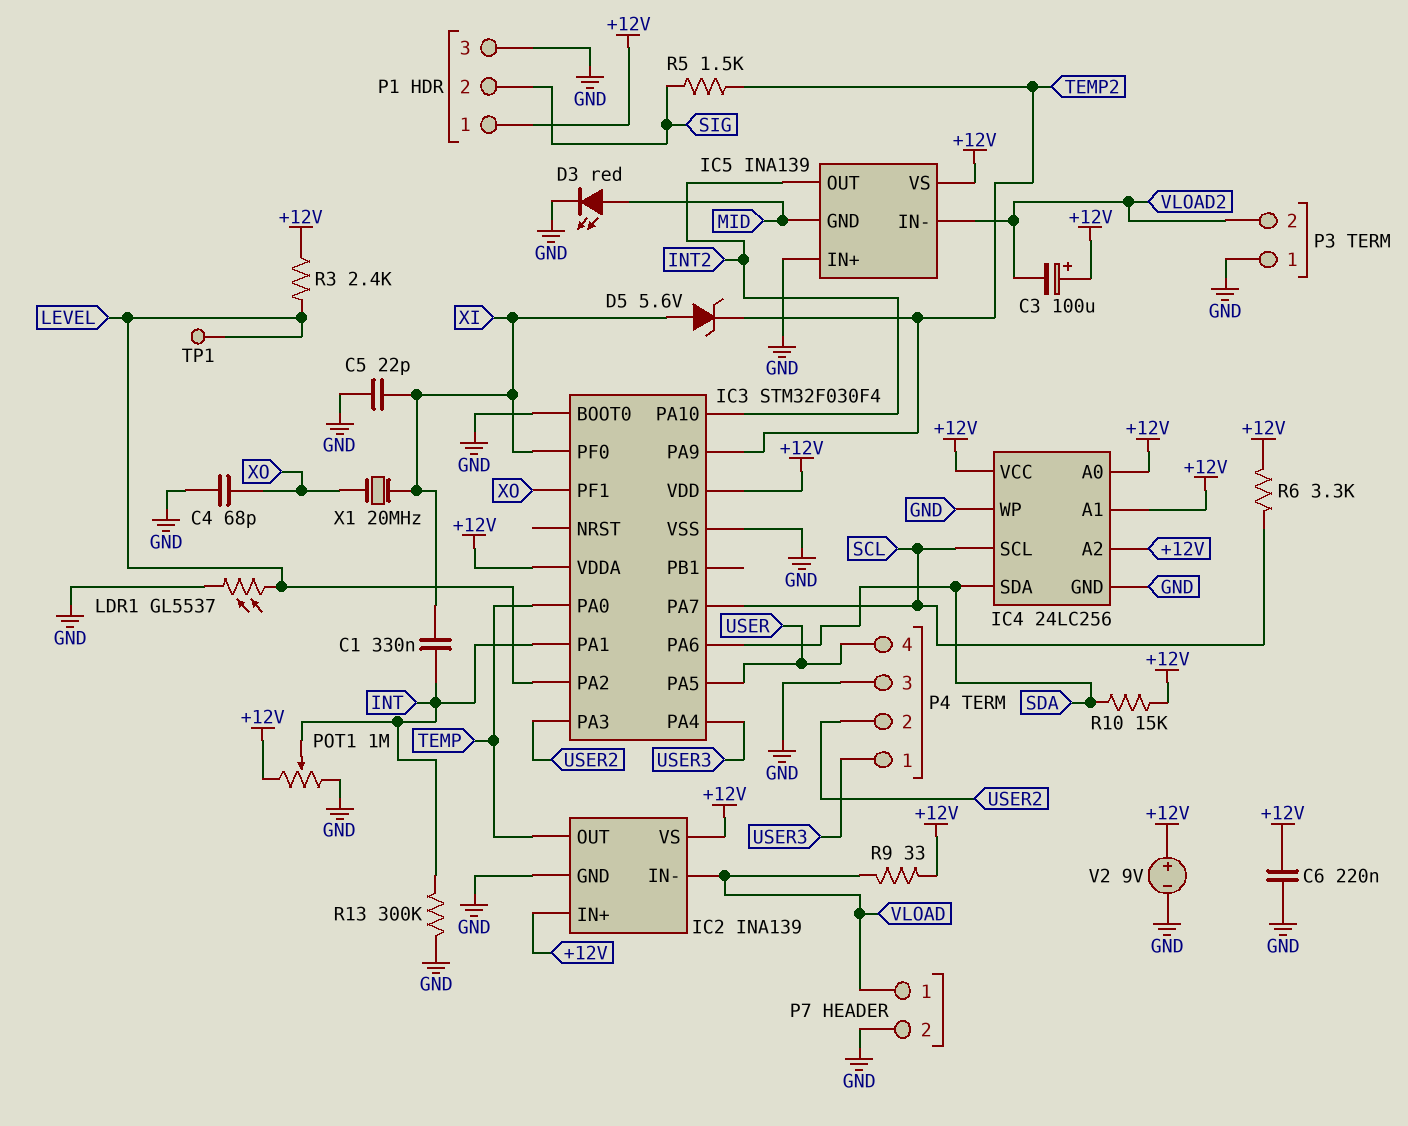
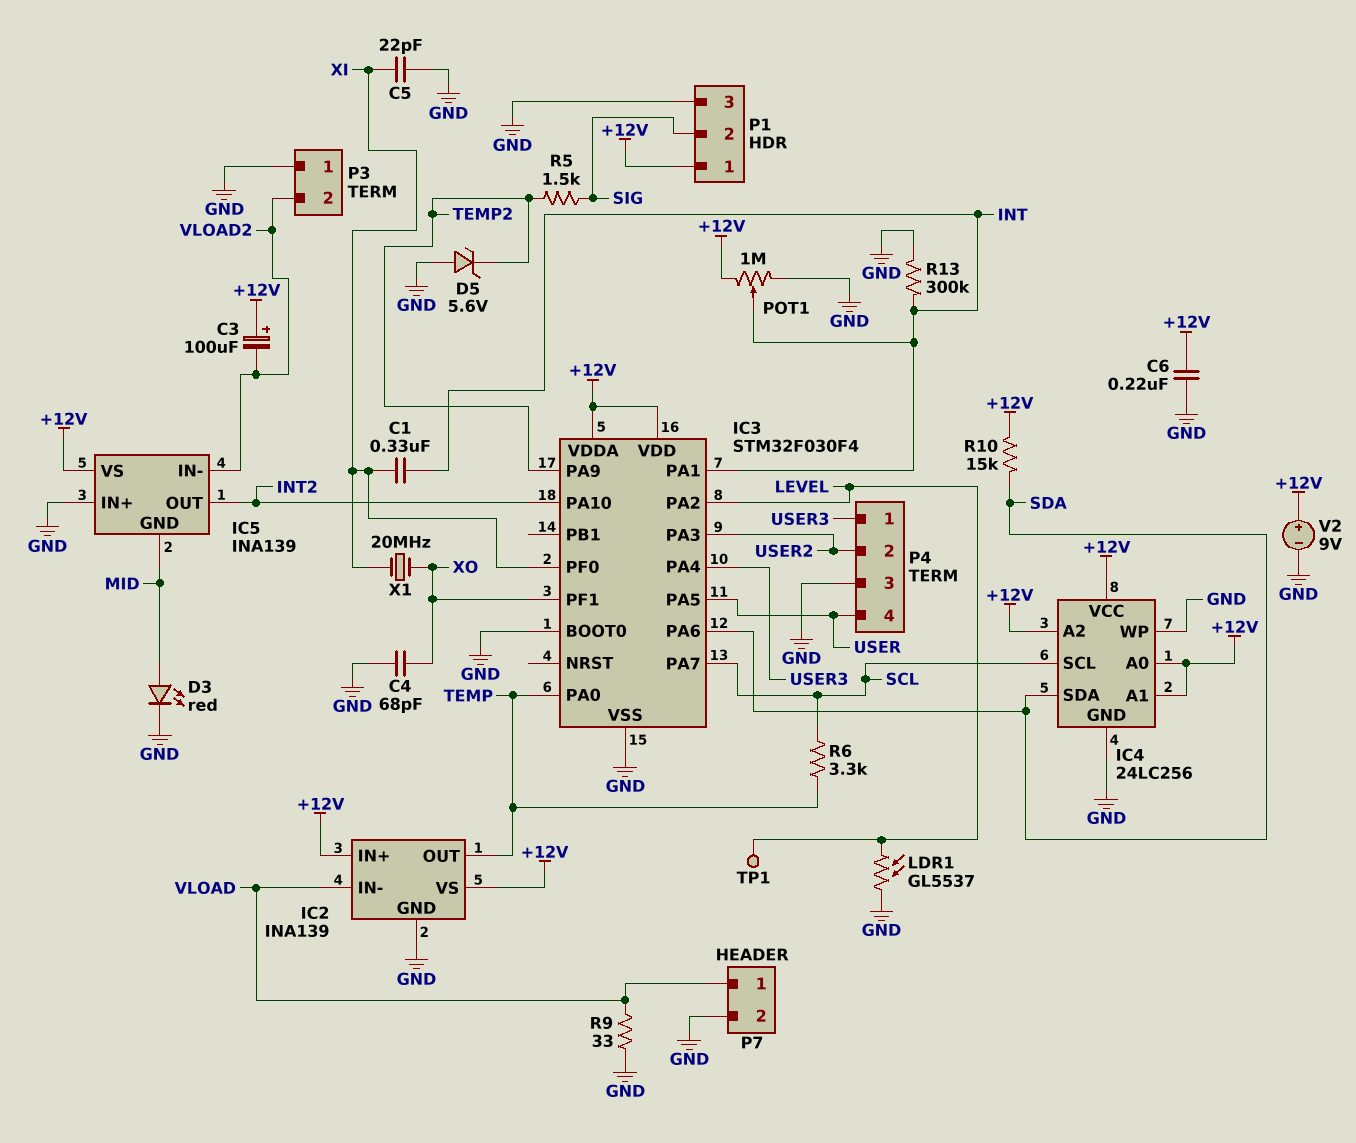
D5: zener 5.6V (A XI, K TEMP2) -> zener 5.6V (A GND, K TEMP2)
R3: 2.4k (+12V, LEVEL) -> none
R6: 3.3k (+12V, SCL) -> 3.3k (SCL, TEMP)
R9: 33 (+12V, VLOAD) -> 33 (GND, VLOAD)

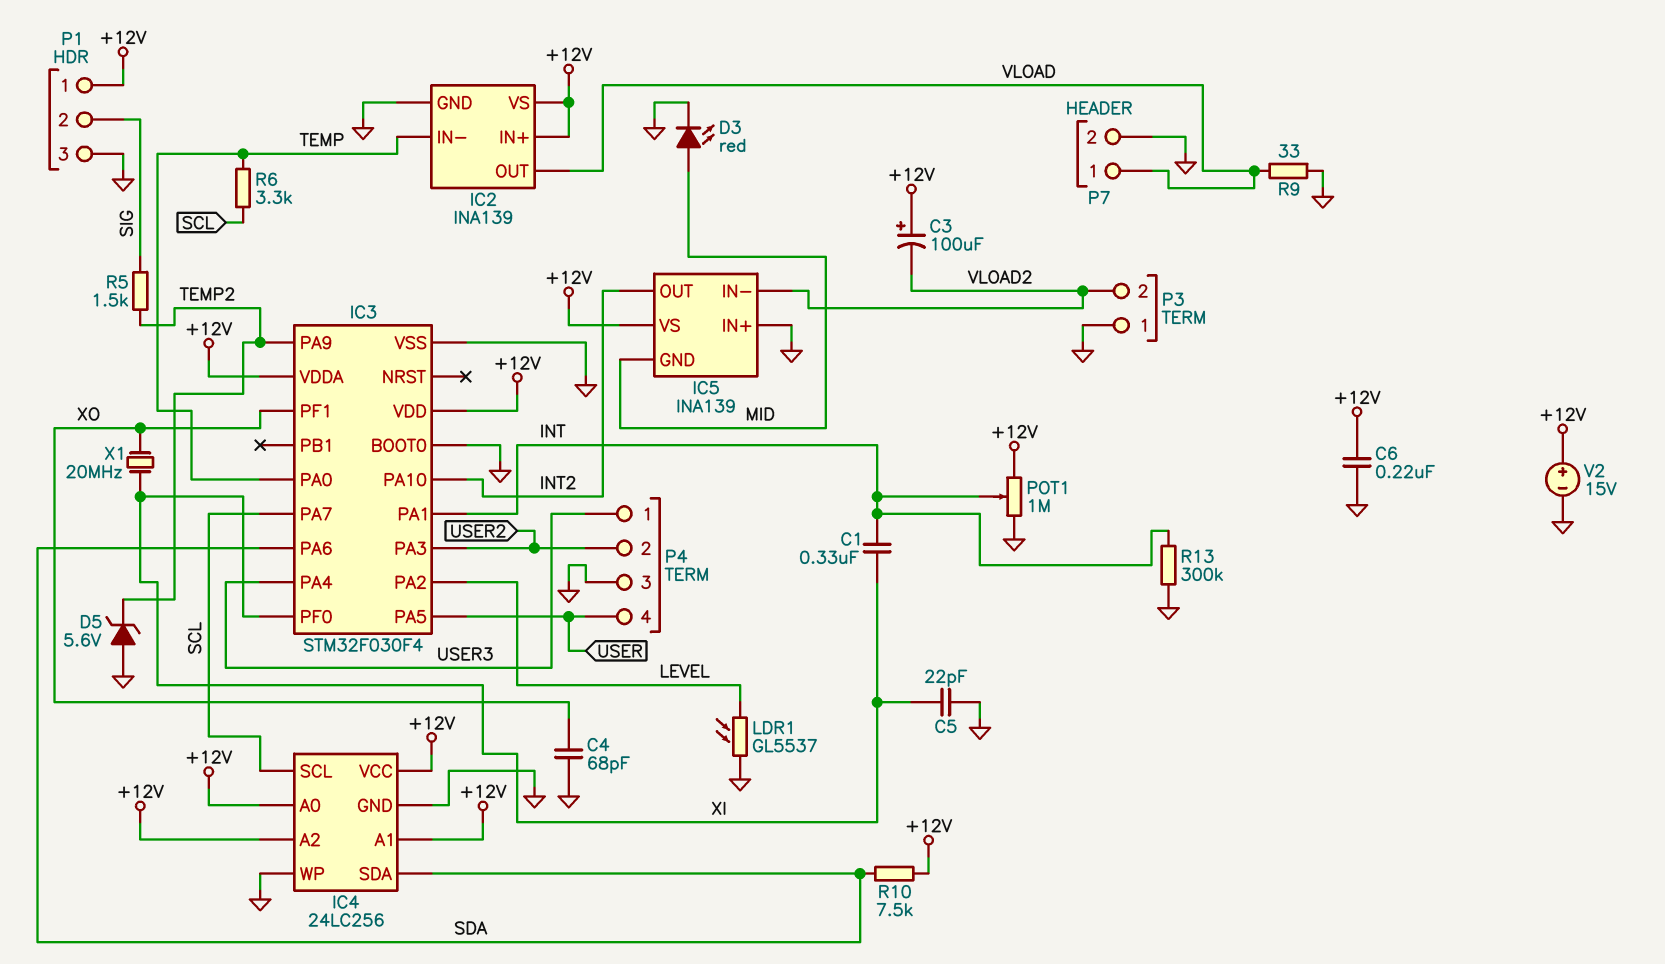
IC2 pin IN-: VLOAD -> TEMP
IC2 pin OUT: TEMP -> VLOAD
R10: 15k (+12V, SDA) -> 7.5k (+12V, SDA)
TP1: test point (LEVEL) -> none
V2: 9V (plus +12V, minus GND) -> 15V (plus +12V, minus GND)

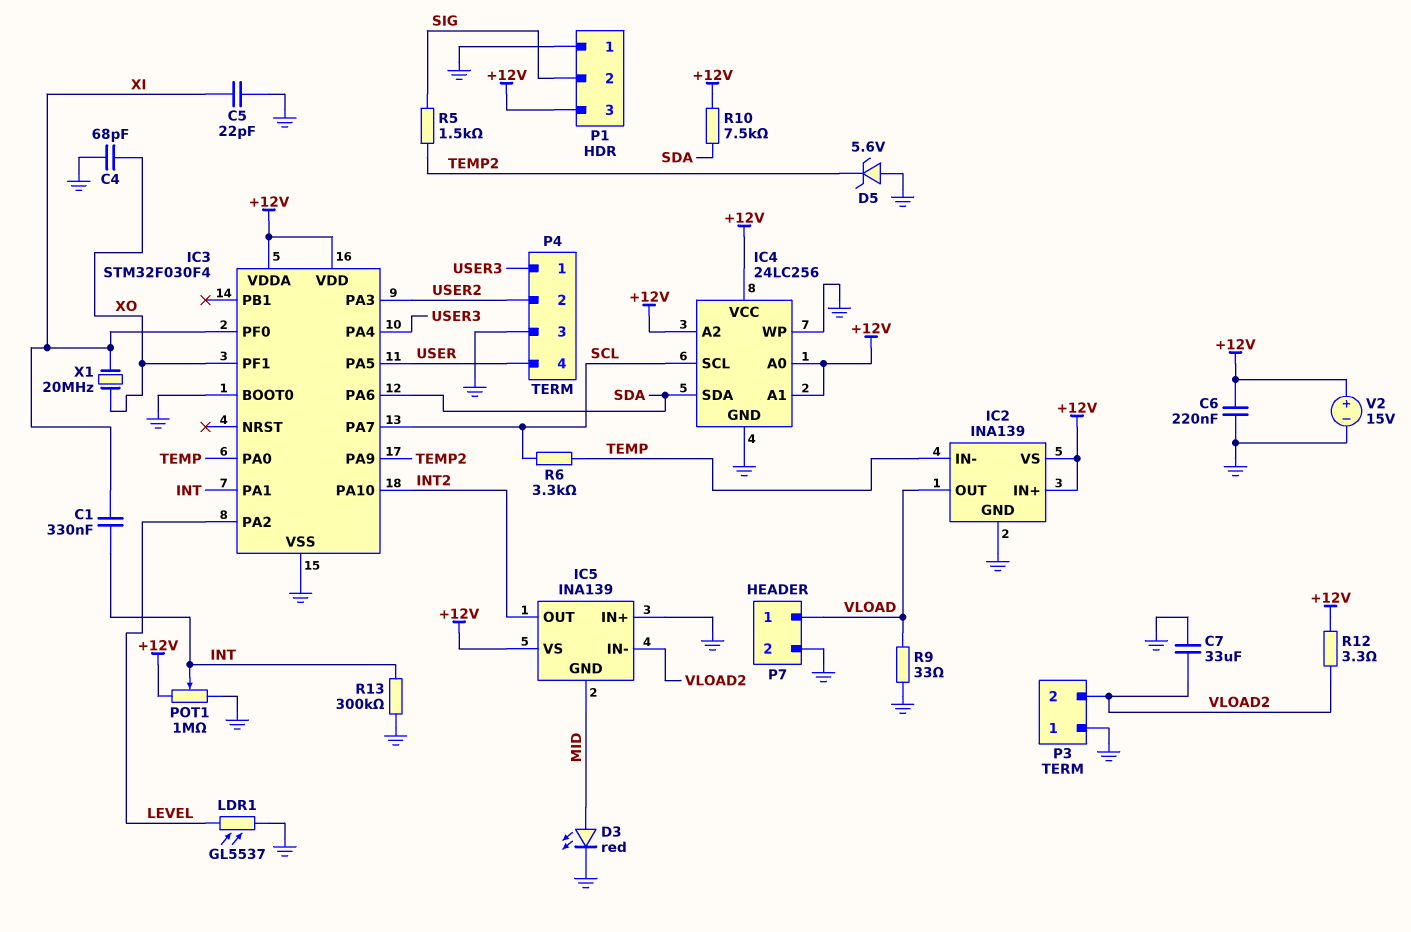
C3: 100uF (plus +12V, minus VLOAD2) -> none
C7: none -> 33uF (GND, VLOAD2)
P1 pin 1: +12V -> GND
P1 pin 3: GND -> +12V
R12: none -> 3.3 (+12V, VLOAD2)

